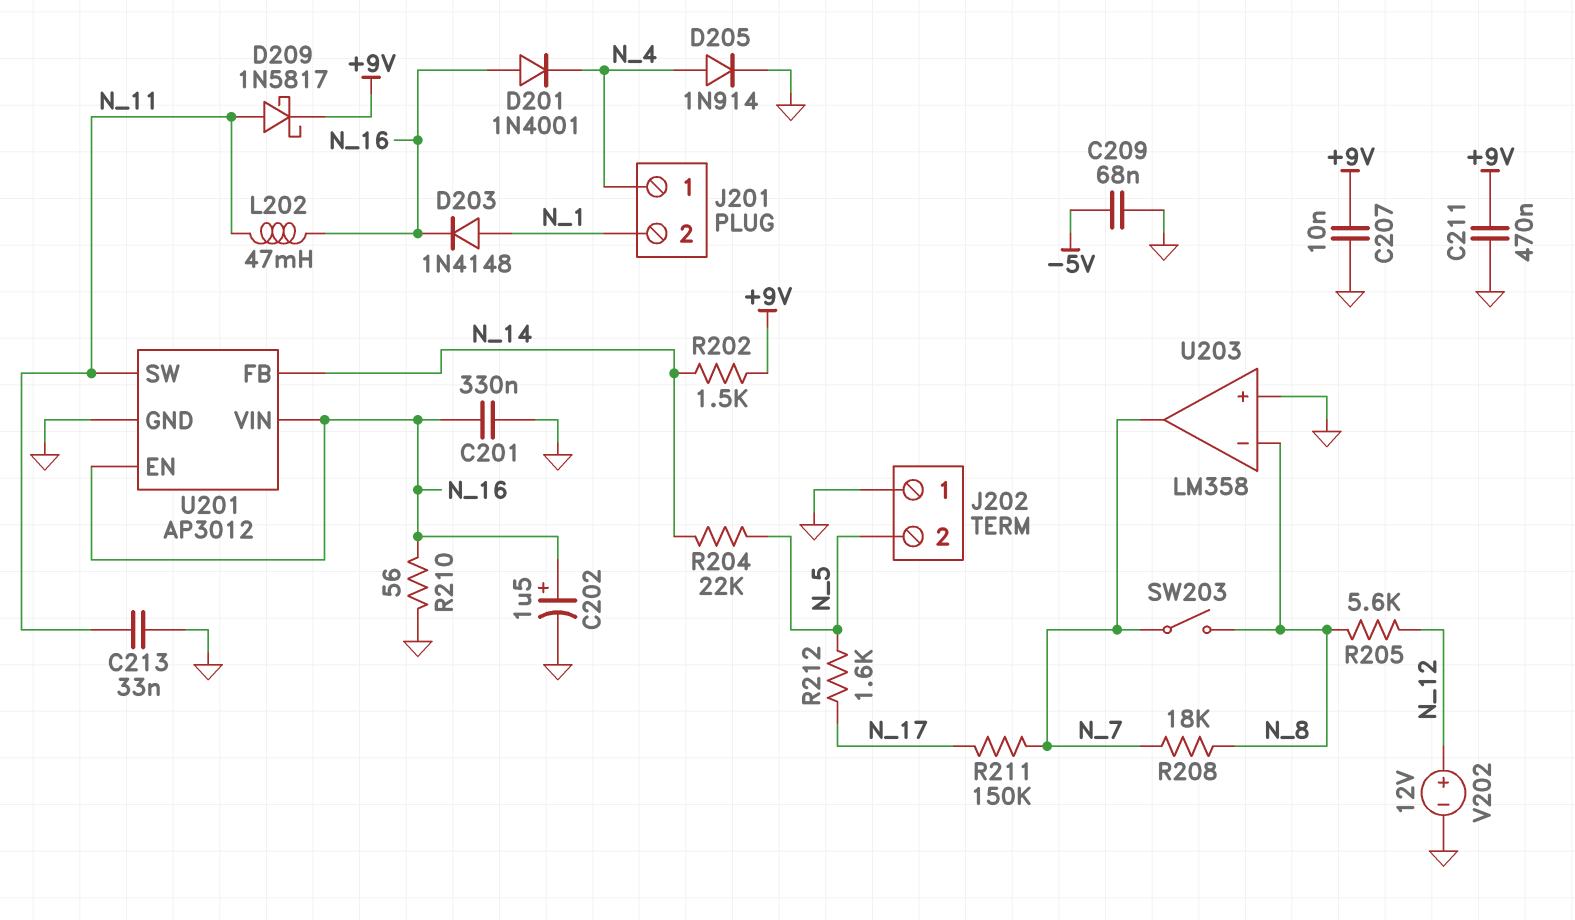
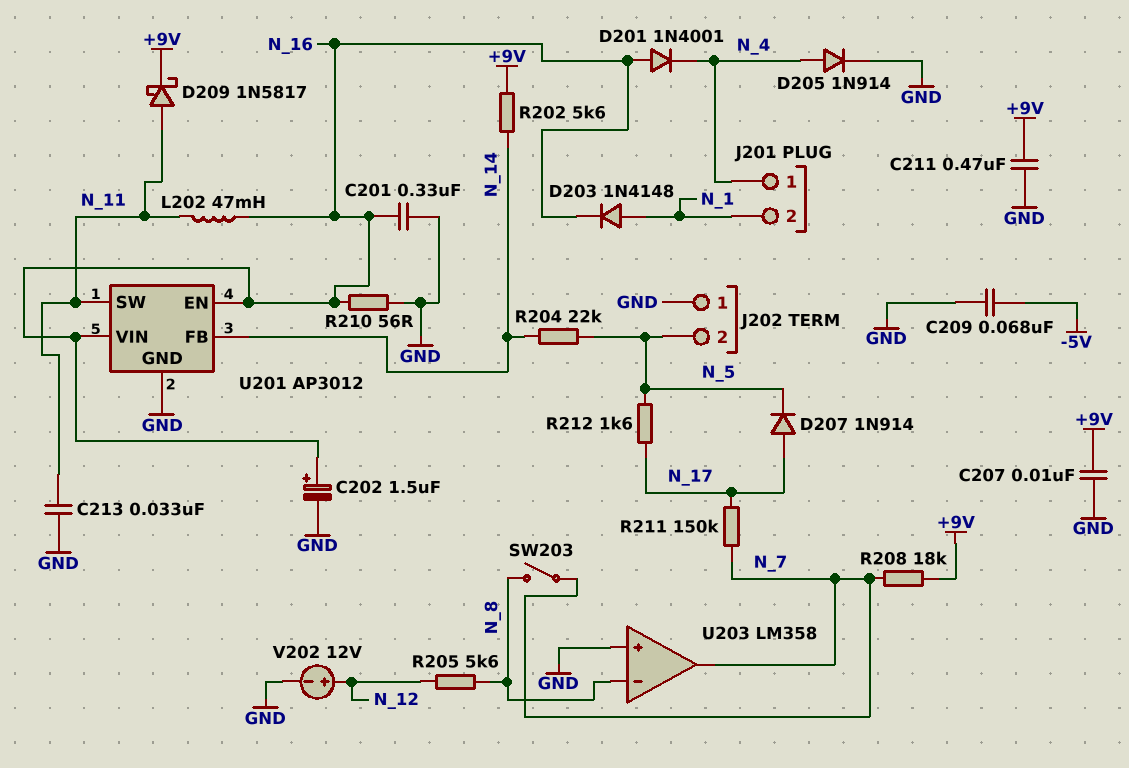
D207: none -> diode 1N914 (A N_17, K N_5)
R202: 1.5k (+9V, N_14) -> 5.6k (+9V, N_14)
R208: 18k (N_7, N_8) -> 18k (+9V, N_7)

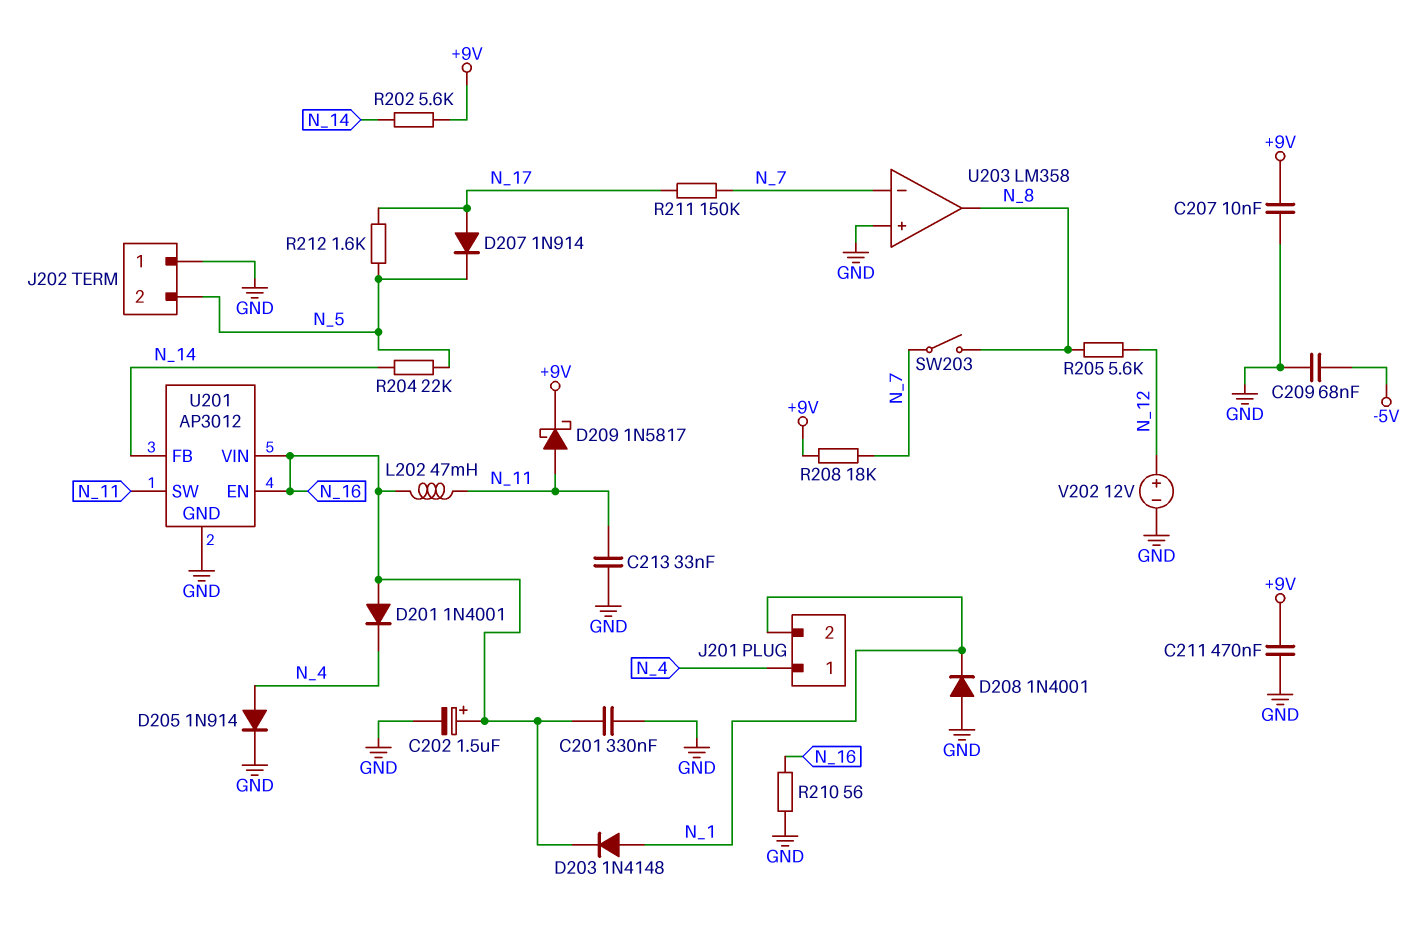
D208: none -> diode 1N4001 (A GND, K N_1)
U203 pin in-: N_8 -> N_7
U203 pin out: N_7 -> N_8

